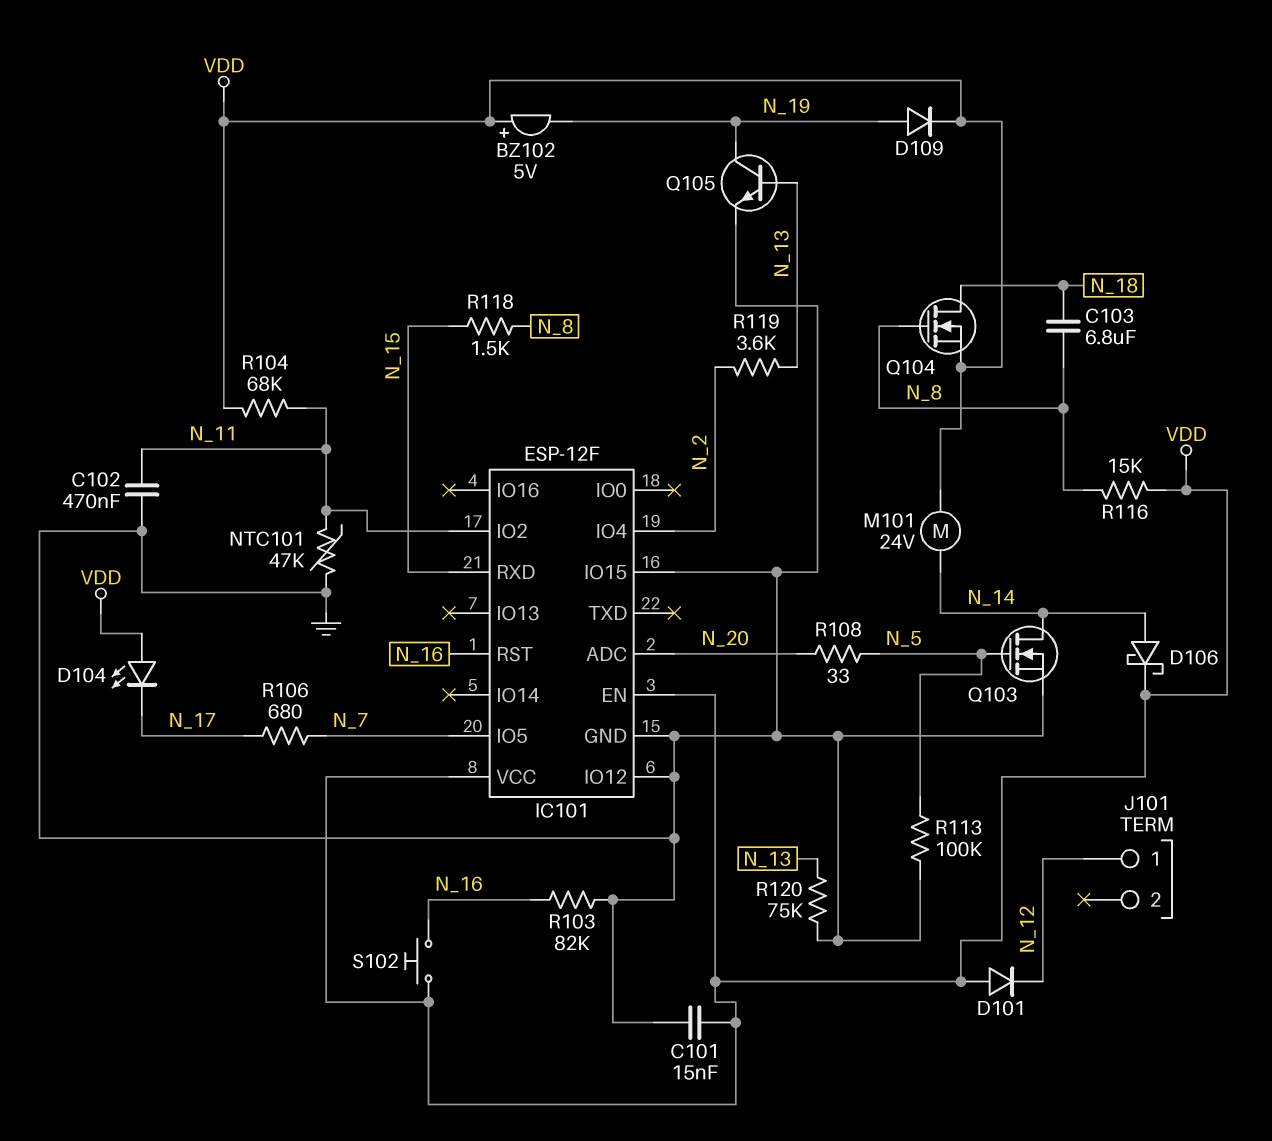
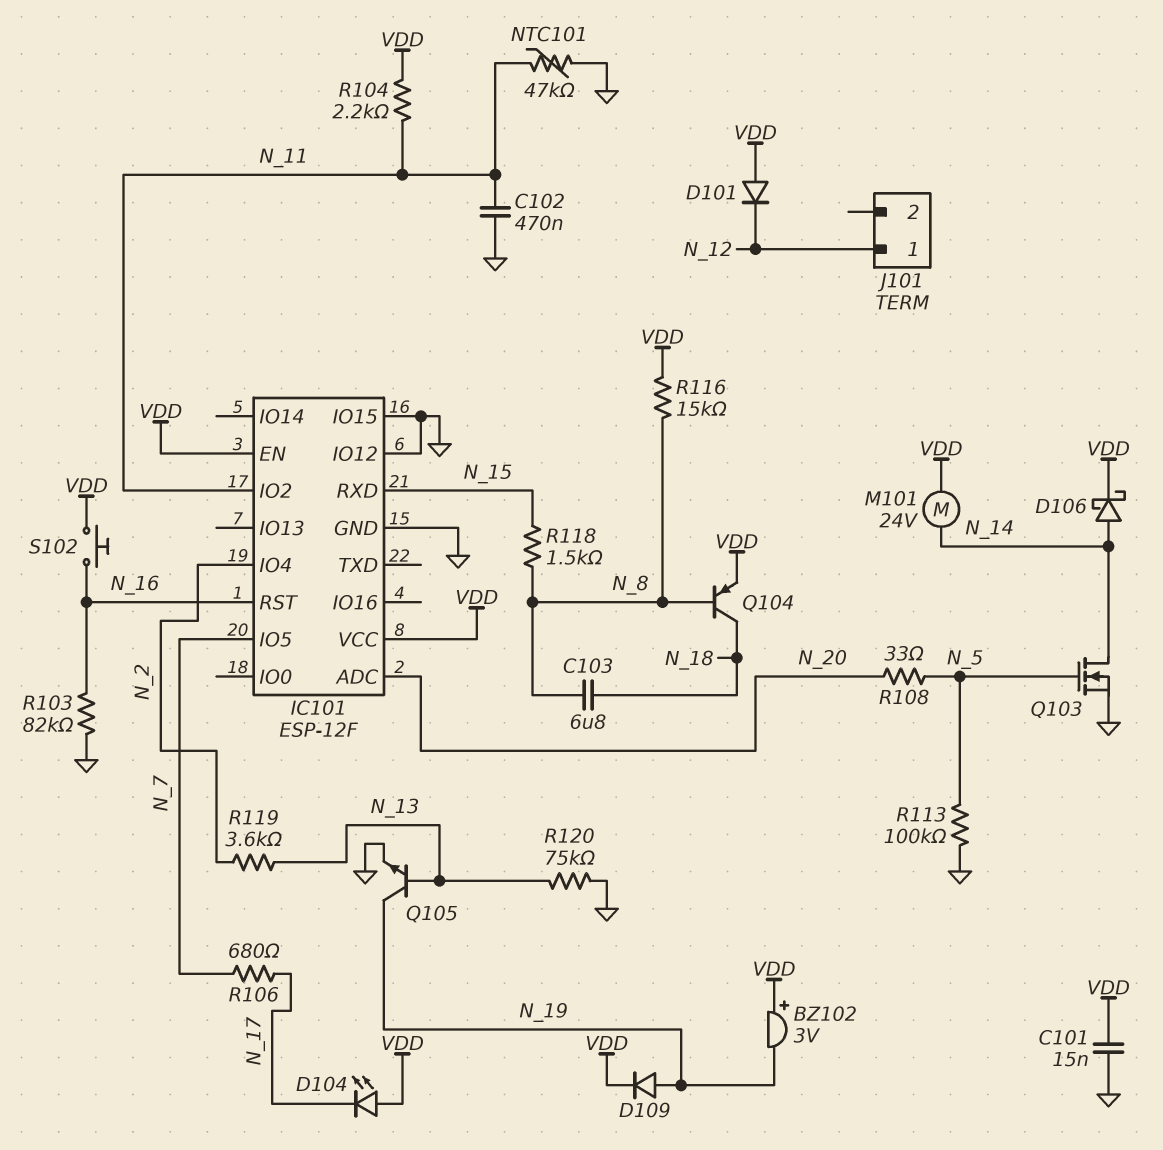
BZ102: buzzer 5V (plus VDD, minus N_19) -> buzzer 3V (plus VDD, minus N_19)
Q104: NMOS (G N_8, D N_18, S VDD) -> PNP (B N_8, C N_18, E VDD)
R104: 68k (N_11, VDD) -> 2.2k (N_11, VDD)

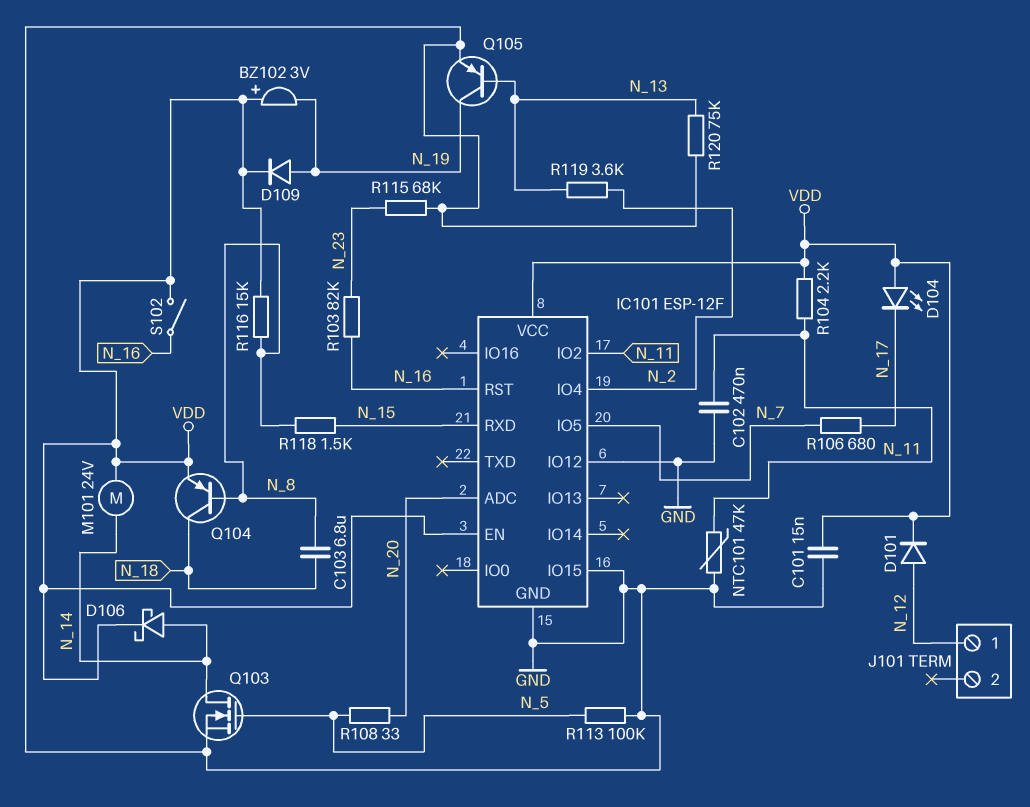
D101: diode (A VDD, K N_12) -> diode (A N_12, K VDD)
Q105: NPN (B N_13, C N_19, E GND) -> PNP (B N_13, C N_19, E GND)
R103: 82k (GND, N_16) -> 82k (N_16, N_23)
R115: none -> 68k (GND, N_23)
S102: button (N_16, VDD) -> switch (N_16, VDD)

